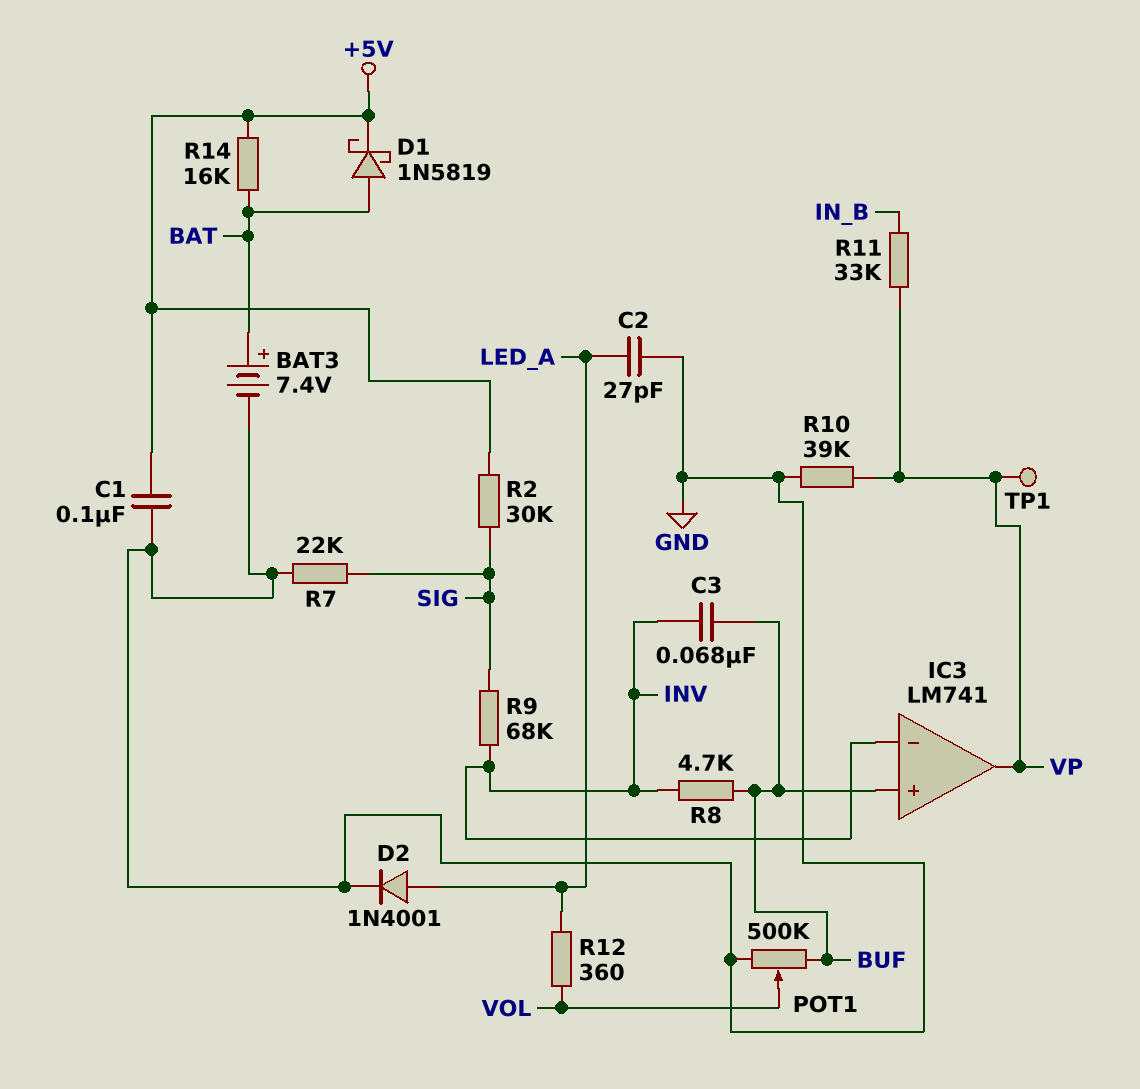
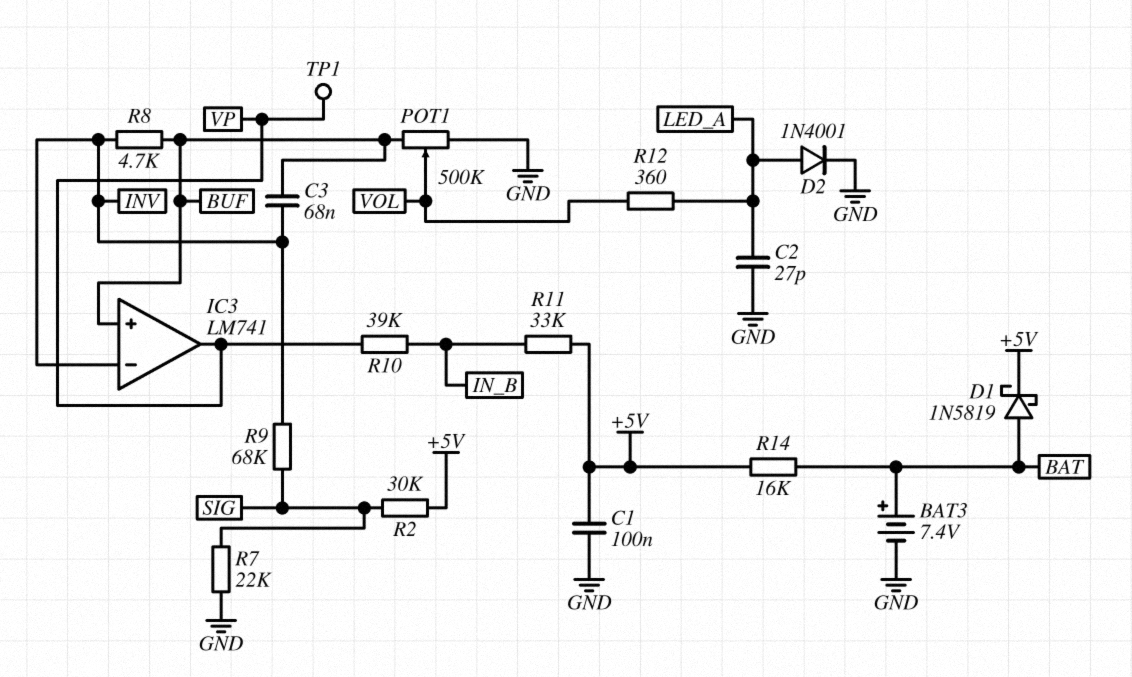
R10: 39k (GND, VP) -> 39k (IN_B, VP)
R11: 33k (IN_B, VP) -> 33k (+5V, IN_B)

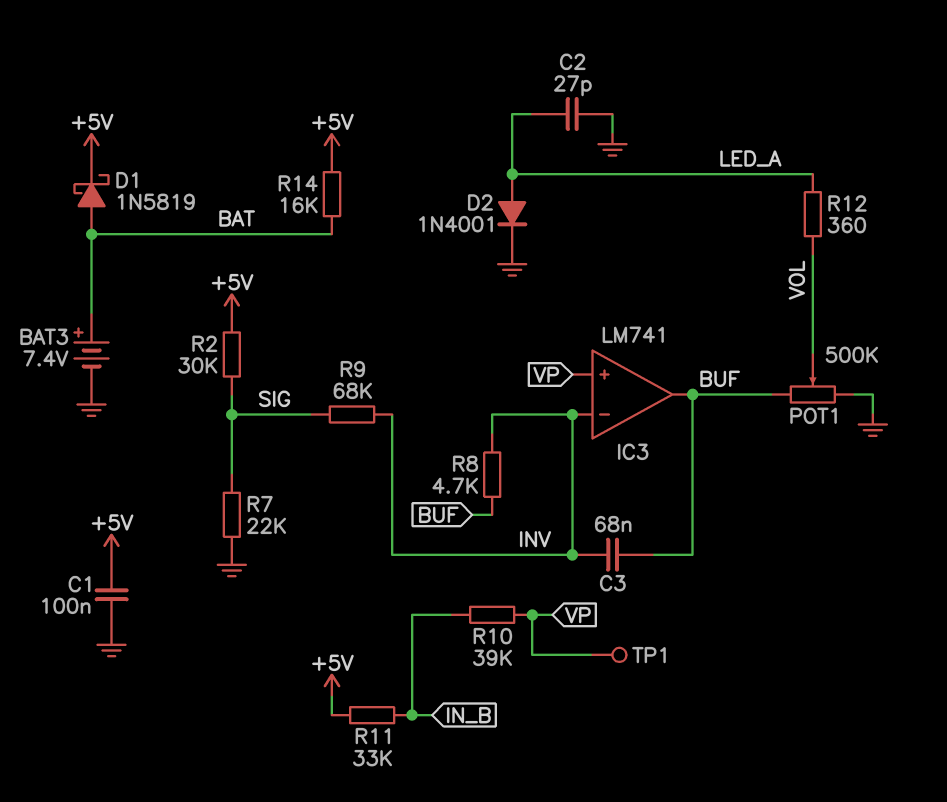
IC3 pin in+: BUF -> VP
IC3 pin out: VP -> BUF

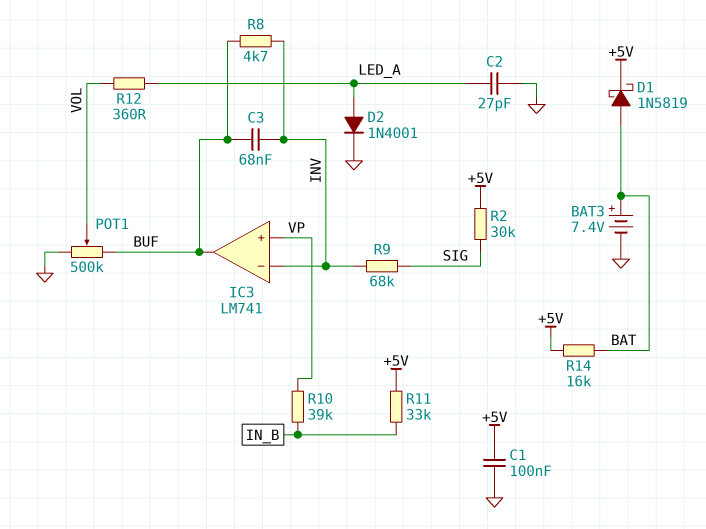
R7: 22k (GND, SIG) -> none
TP1: test point (VP) -> none

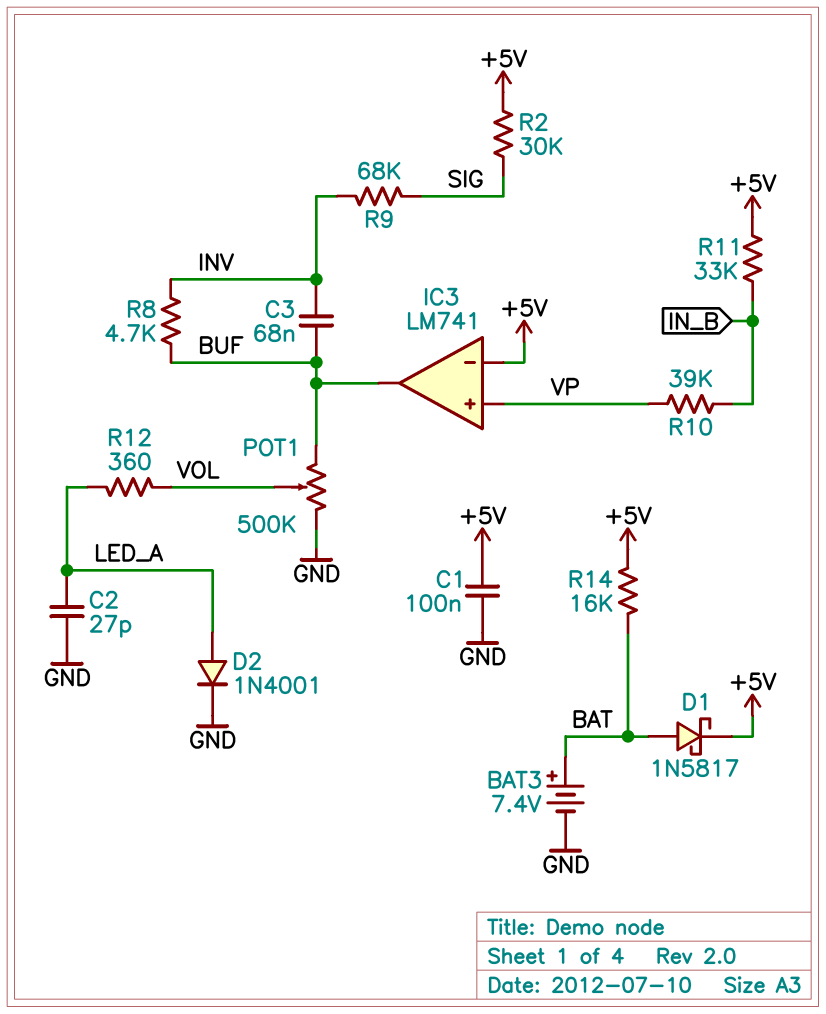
D1: schottky 1N5819 (A BAT, K +5V) -> schottky 1N5817 (A BAT, K +5V)
IC3 pin in-: INV -> +5V

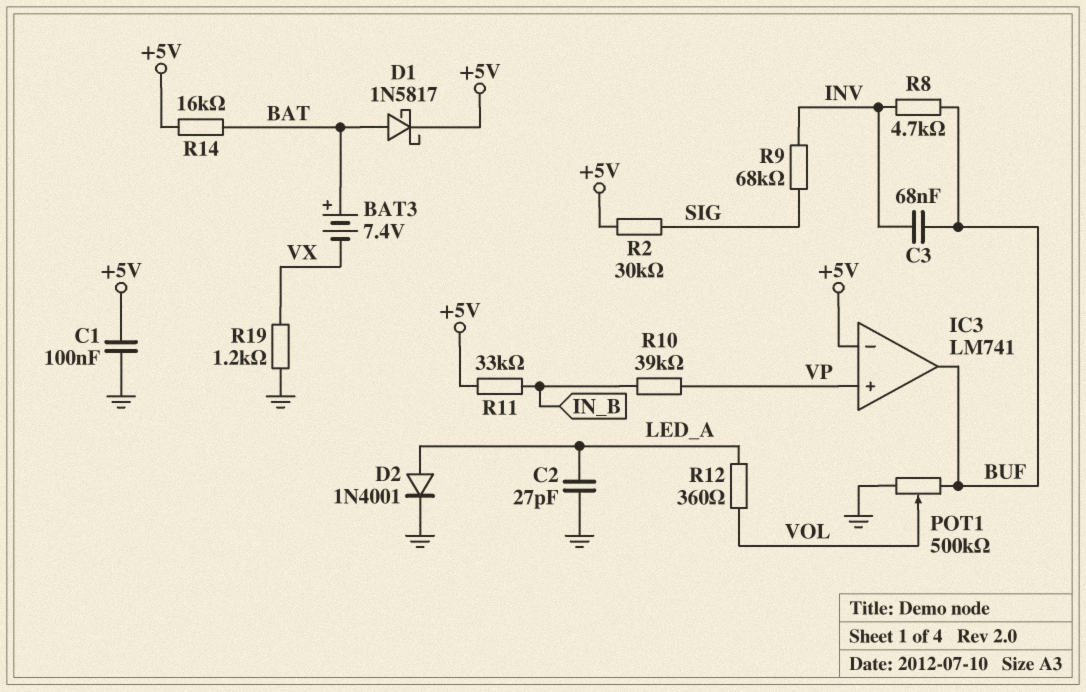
BAT3: 7.4V (plus BAT, minus GND) -> 7.4V (plus BAT, minus VX)
R19: none -> 1.2k (GND, VX)

